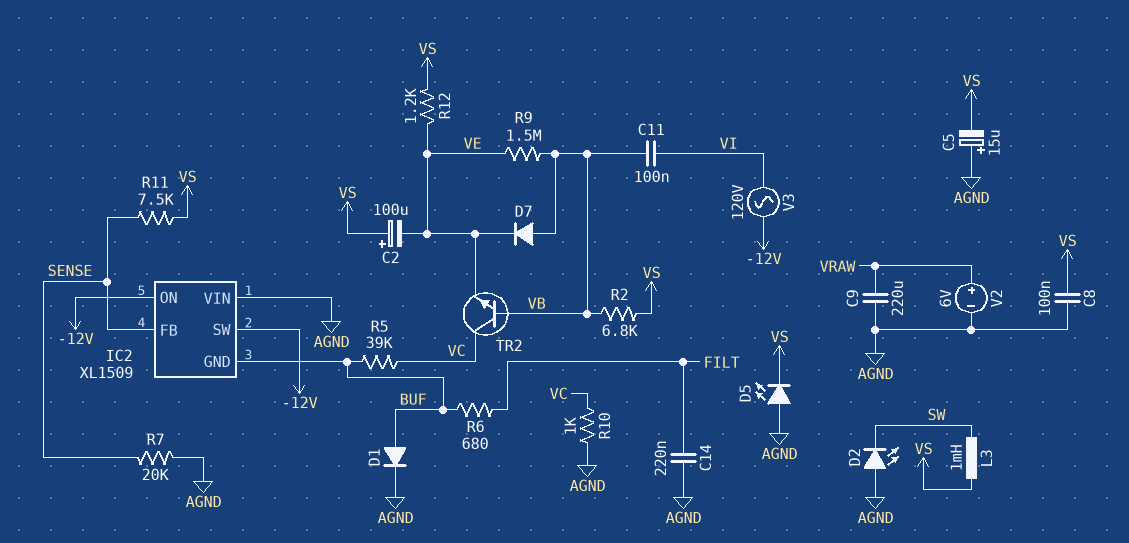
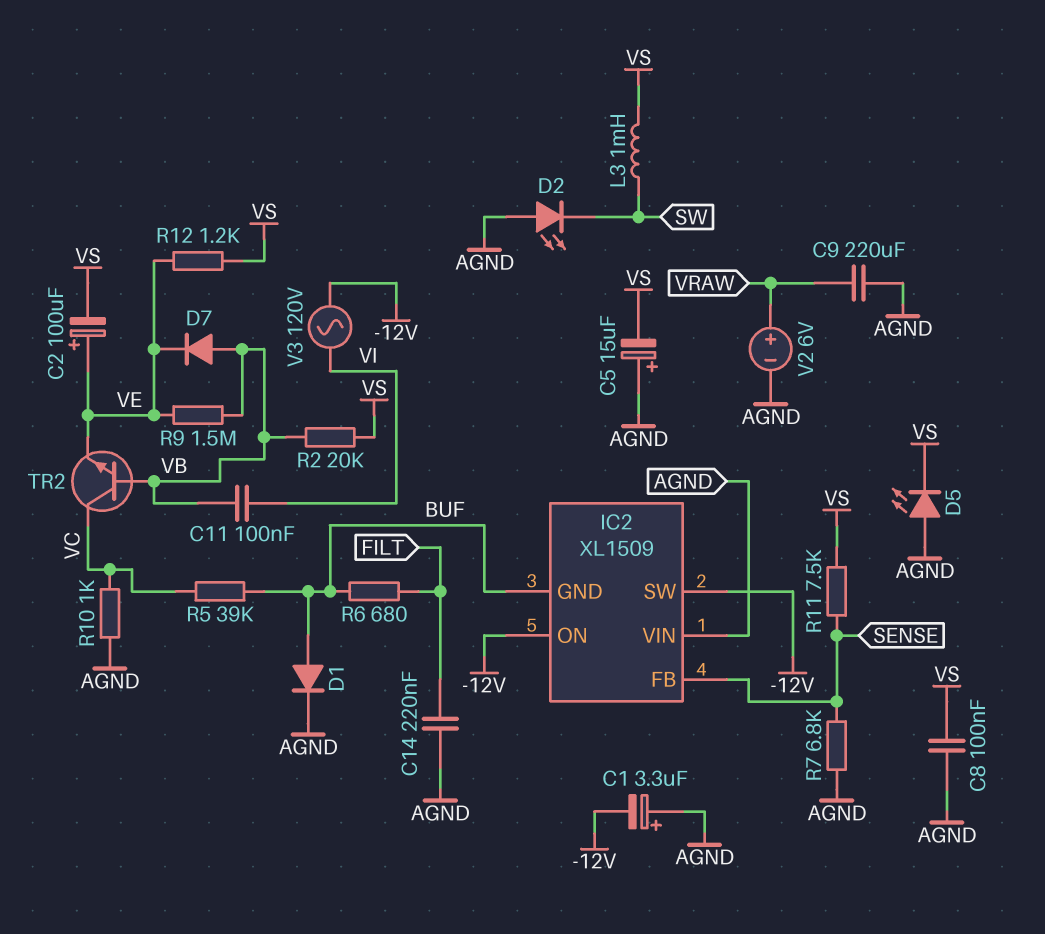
C1: none -> 3.3uF (plus AGND, minus -12V)
C2: 100uF (plus VS, minus VE) -> 100uF (plus VE, minus VS)
R2: 6.8k (VB, VS) -> 20k (VB, VS)
R7: 20k (AGND, SENSE) -> 6.8k (AGND, SENSE)

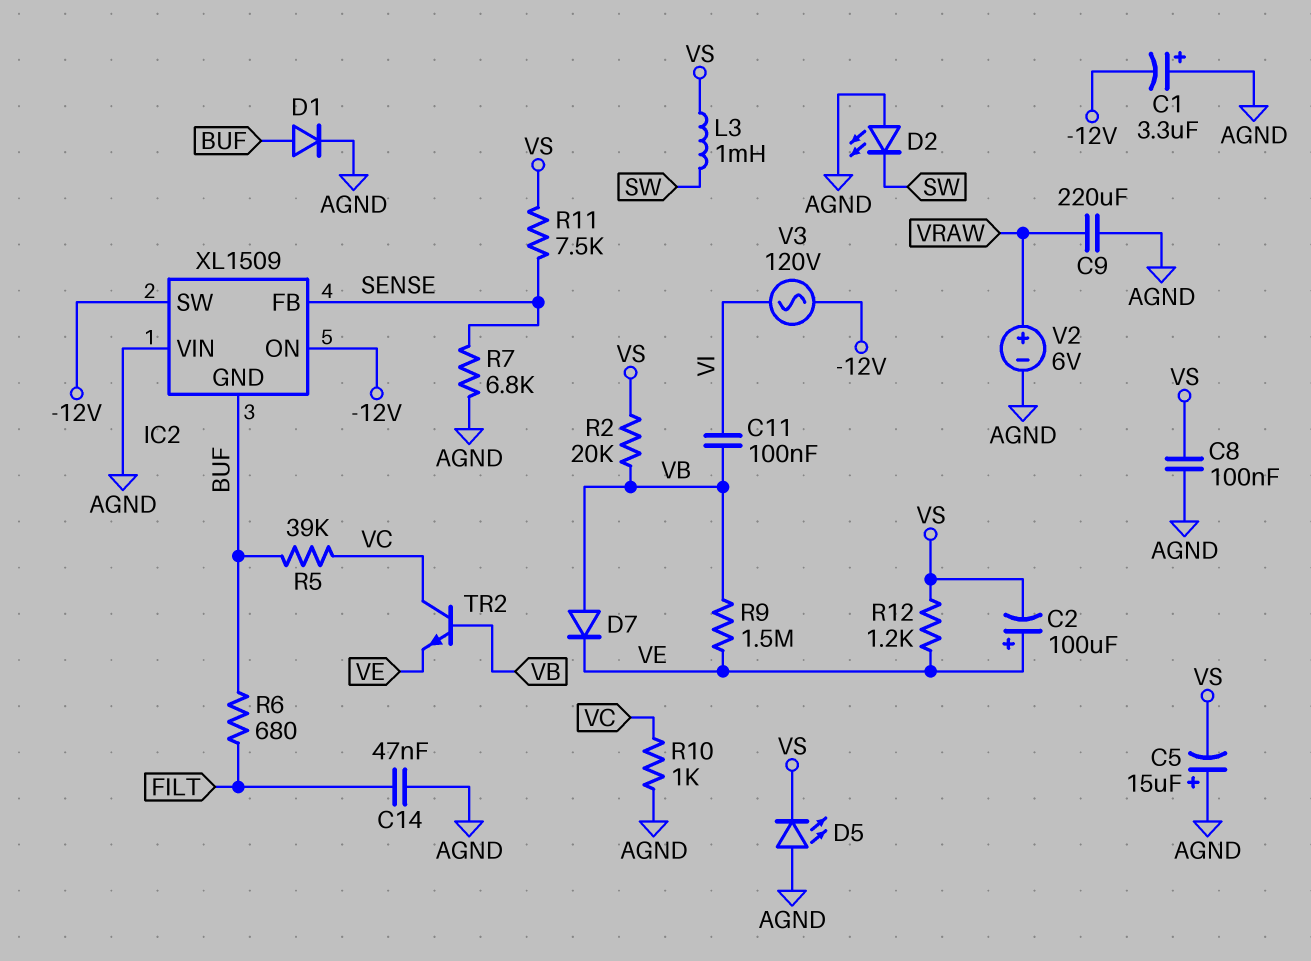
C14: 220nF (AGND, FILT) -> 47nF (AGND, FILT)

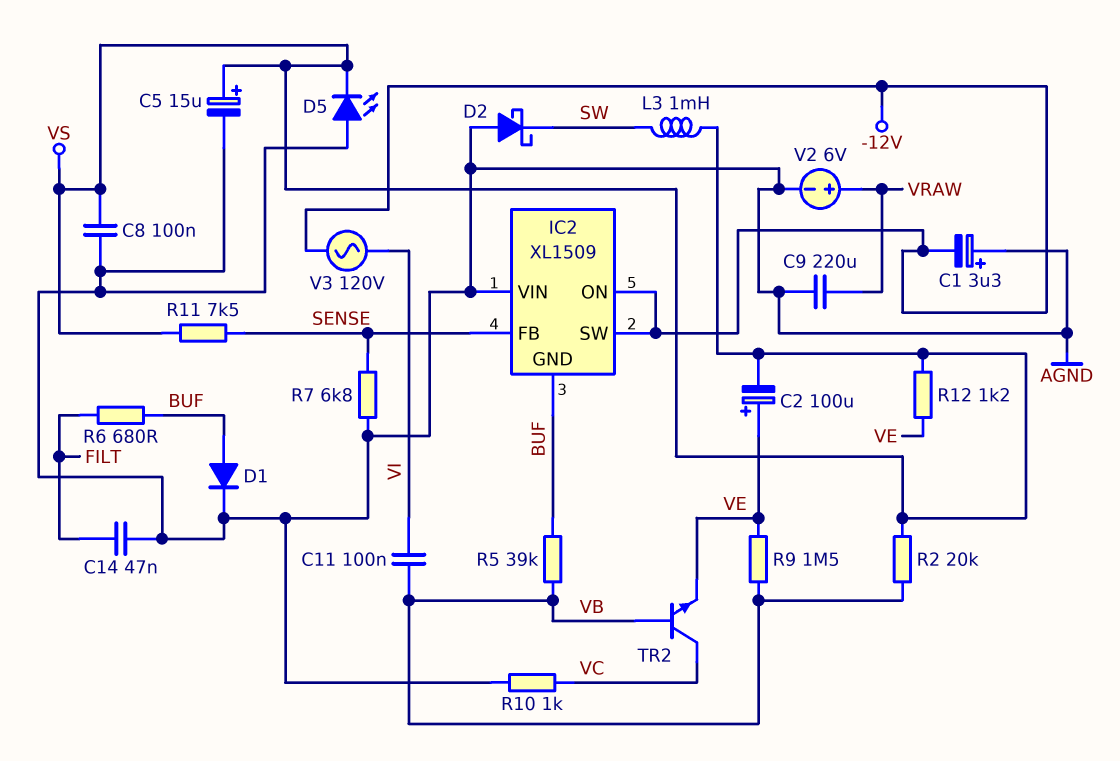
C5: 15uF (plus AGND, minus VS) -> 15uF (plus VS, minus AGND)
D2: LED (A AGND, K SW) -> schottky (A AGND, K SW)
D7: diode (A VB, K VE) -> none
R5: 39k (BUF, VC) -> 39k (BUF, VB)

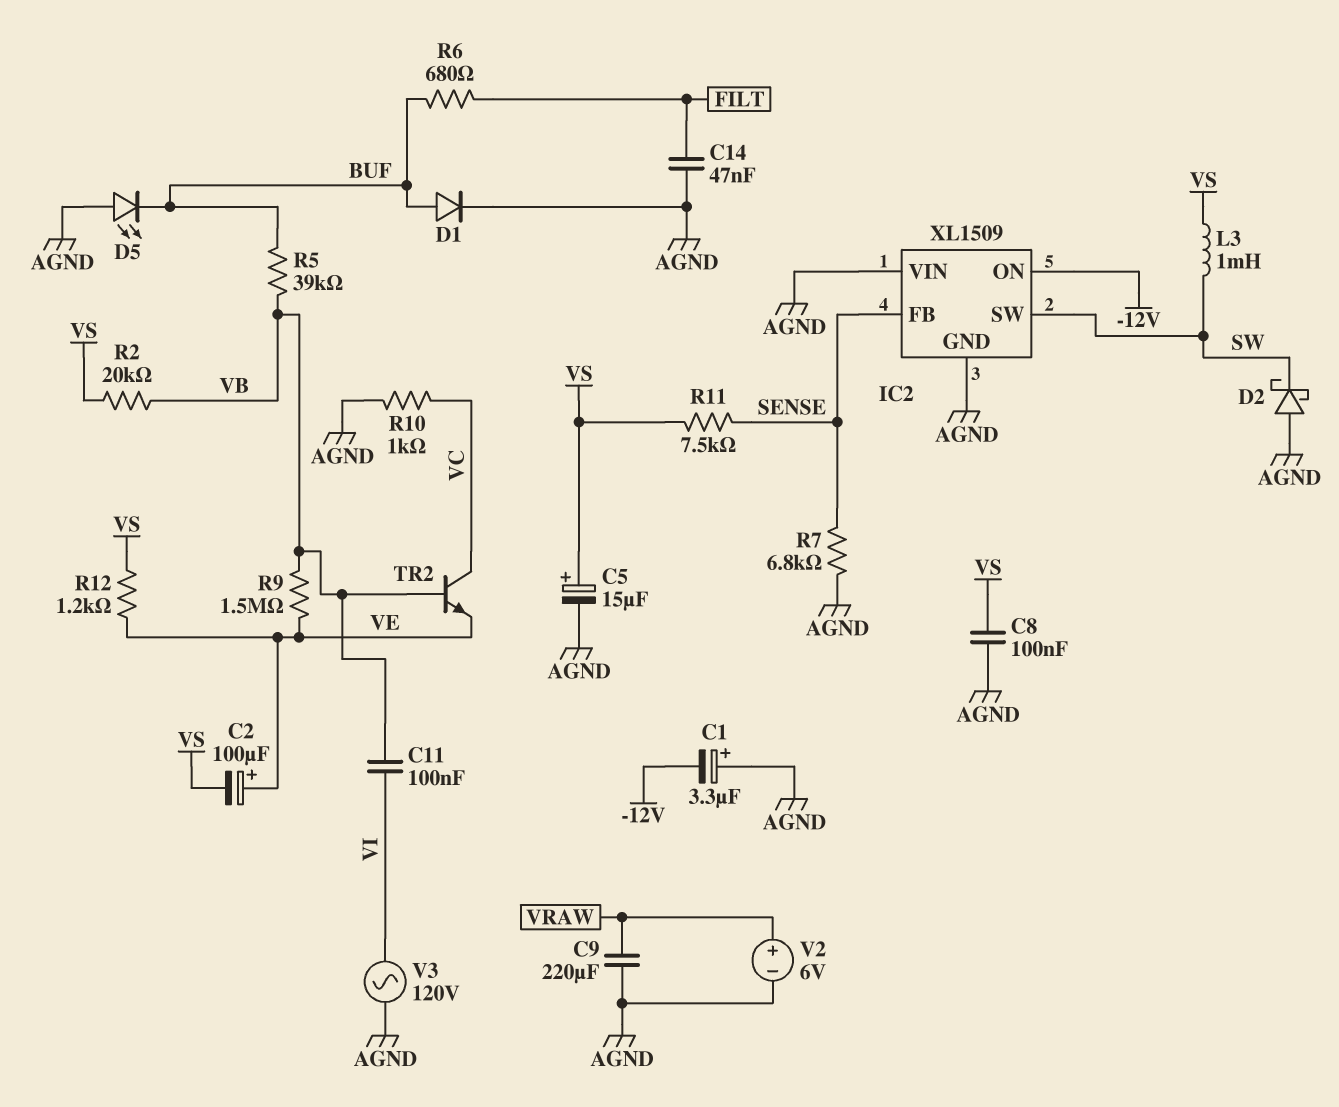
D5: LED (A AGND, K VS) -> LED (A AGND, K BUF)
IC2 pin GND: BUF -> AGND
IC2 pin SW: -12V -> SW
V3: AC 120V (-12V, VI) -> AC 120V (AGND, VI)

